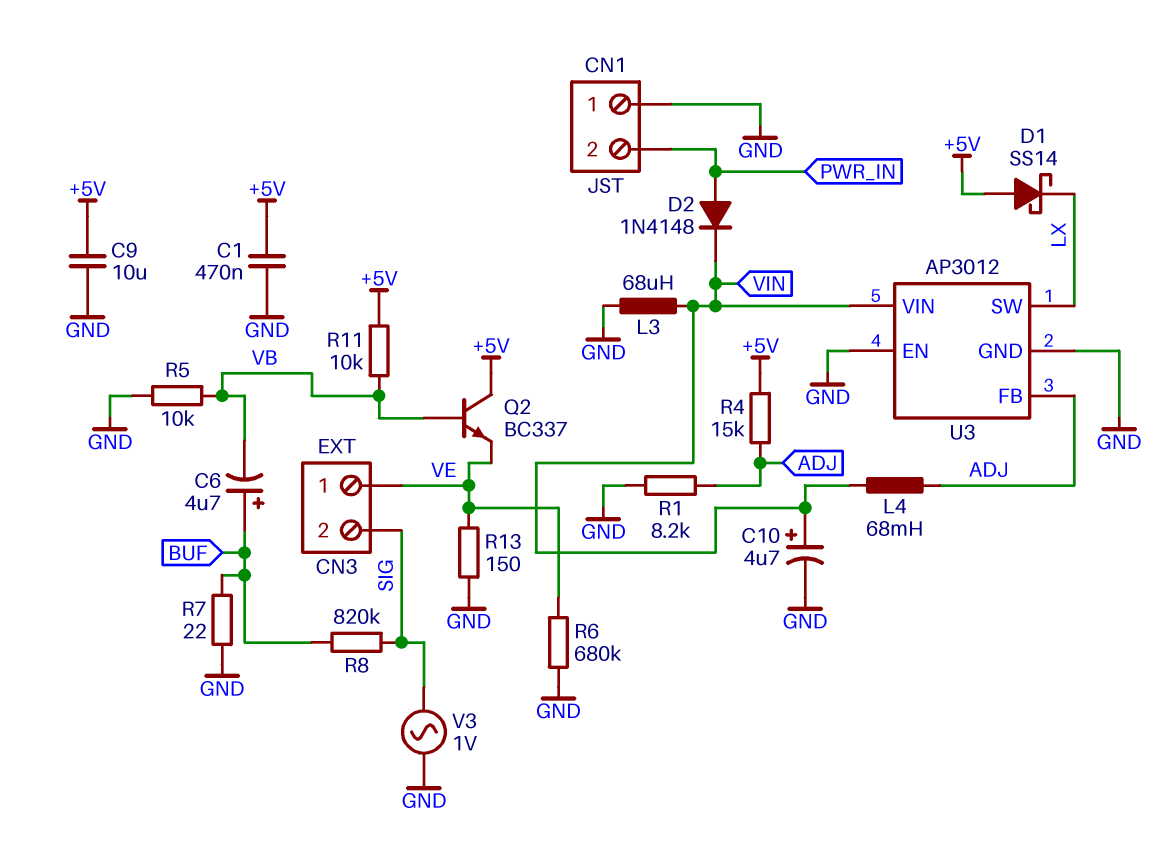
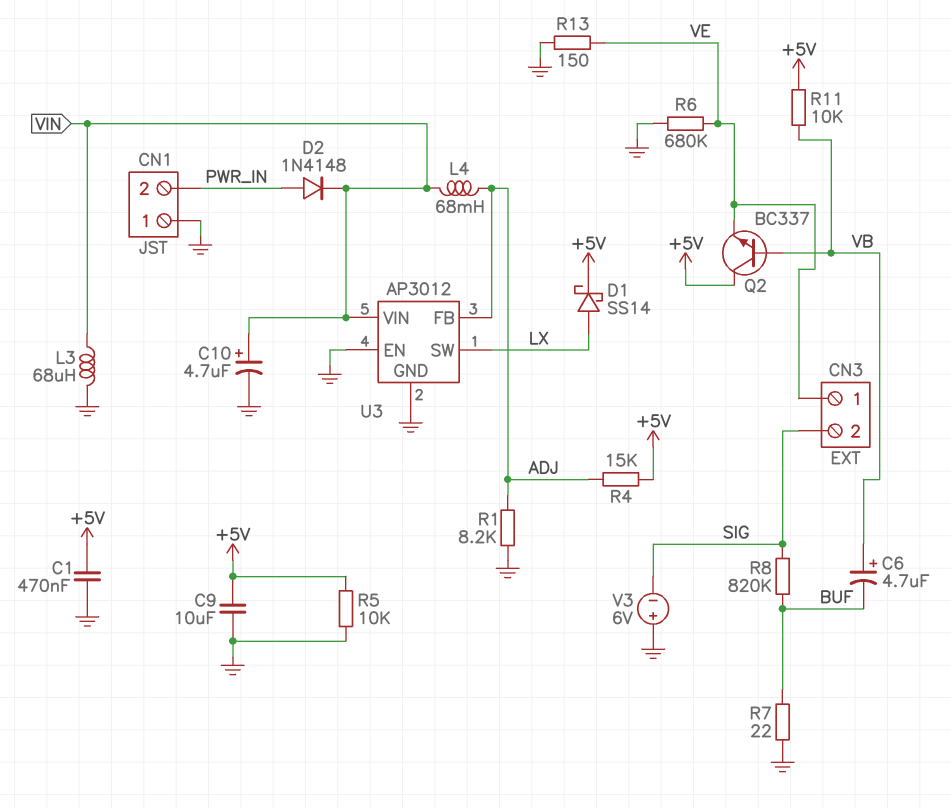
C6: 4.7uF (plus BUF, minus VB) -> 4.7uF (plus VB, minus BUF)
D1: schottky SS14 (A +5V, K LX) -> schottky SS14 (A LX, K +5V)
R5: 10k (GND, VB) -> 10k (+5V, GND)
V3: AC 1V (GND, SIG) -> 6V (plus GND, minus SIG)

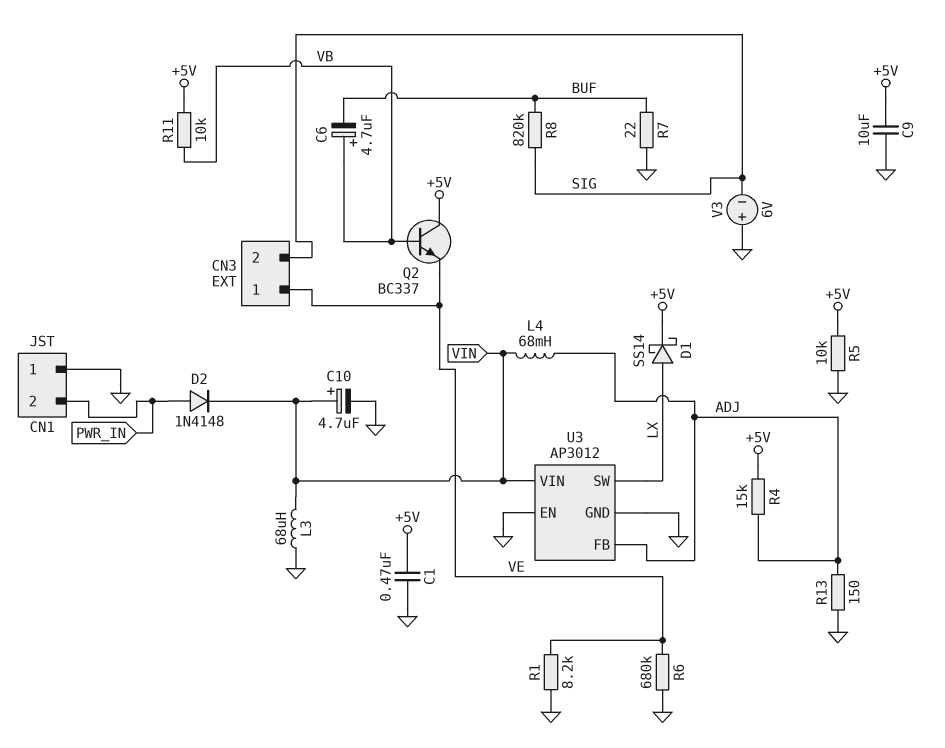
R1: 8.2k (ADJ, GND) -> 8.2k (GND, VE)
R13: 150 (GND, VE) -> 150 (ADJ, GND)

